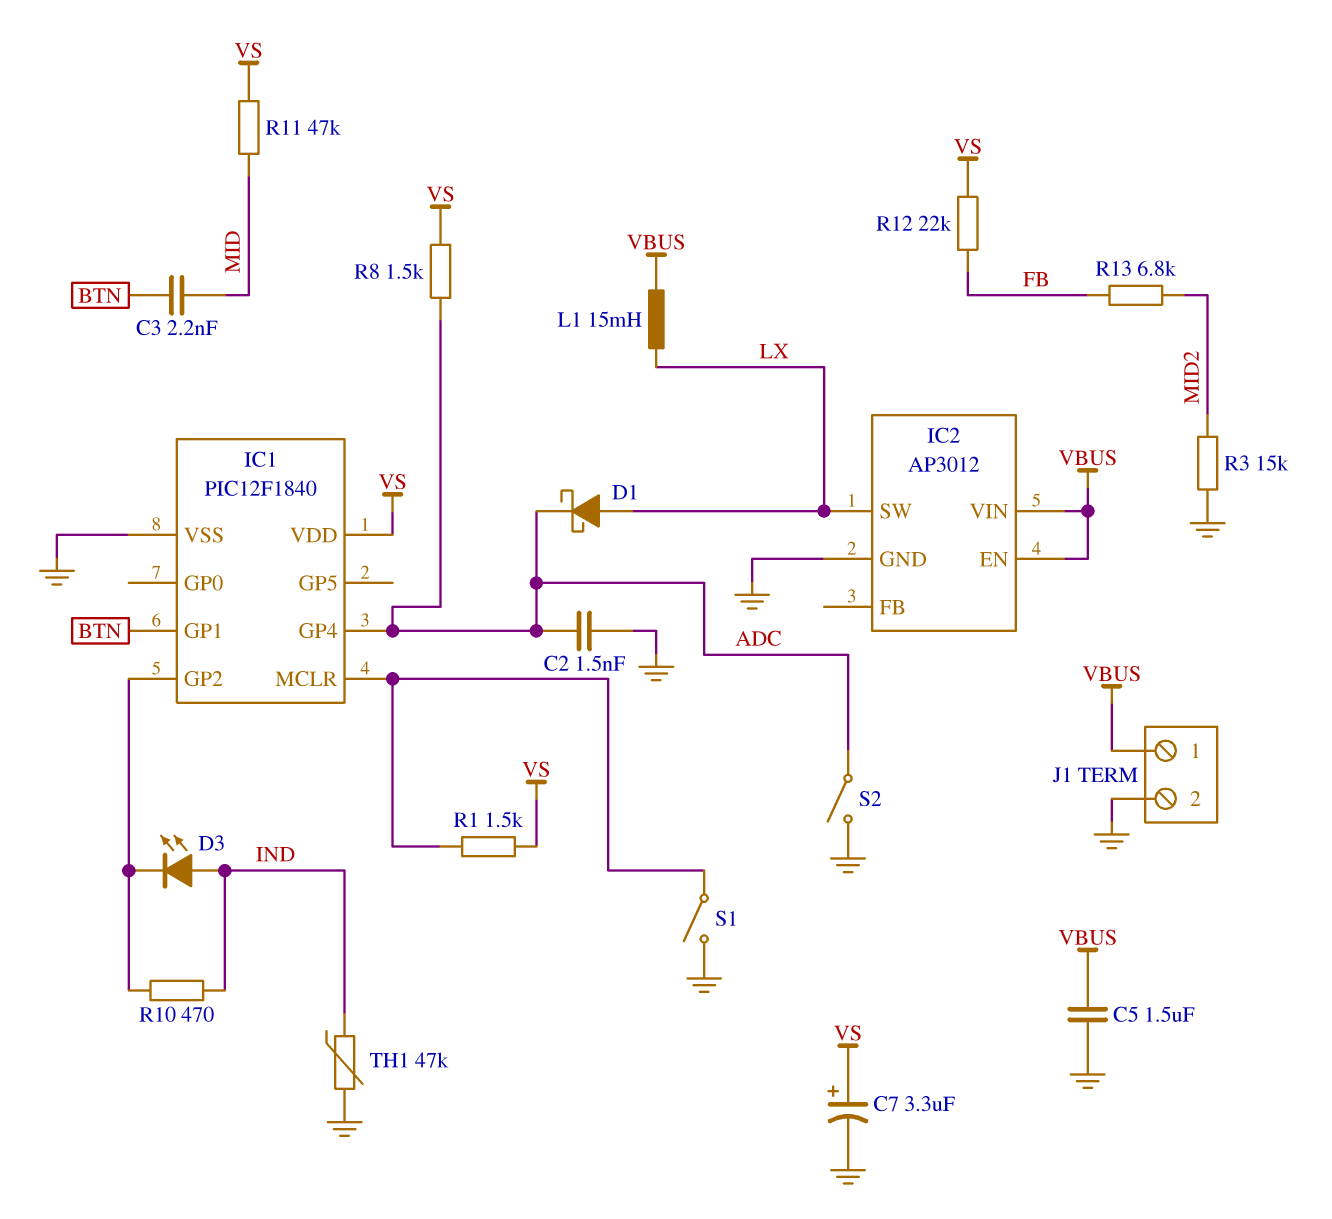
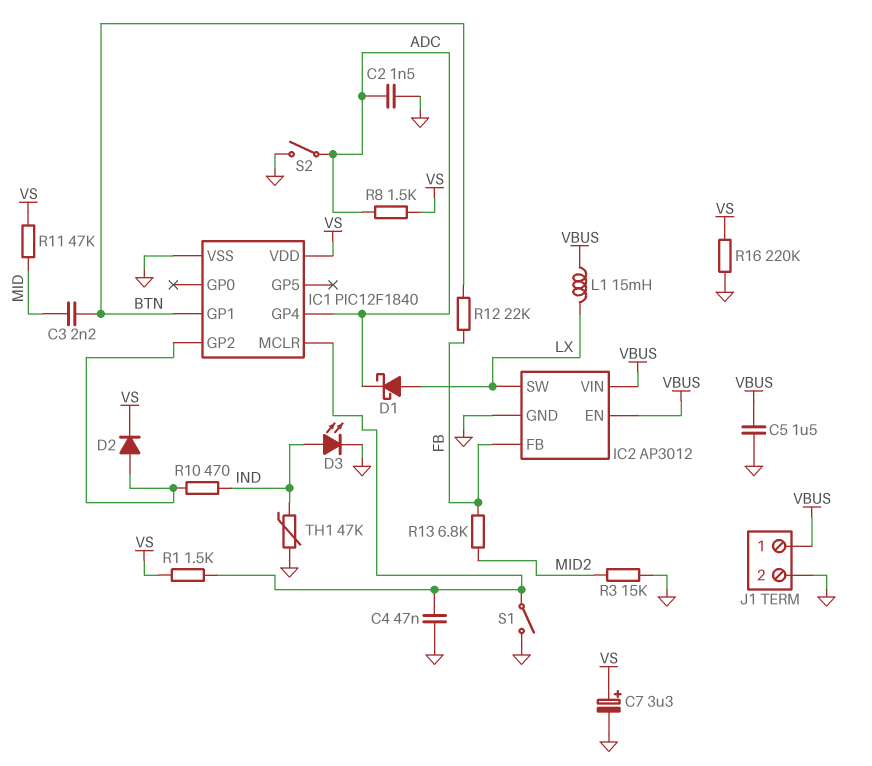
C4: none -> 47nF (GND, IC1/MCLR)
D2: none -> diode (A IC1/GP2, K VS)
D3: LED (A IND, K IC1/GP2) -> LED (A IND, K GND)
IC2 pin FB: none -> FB
R12: 22k (FB, VS) -> 22k (BTN, FB)
R16: none -> 220k (GND, VS)

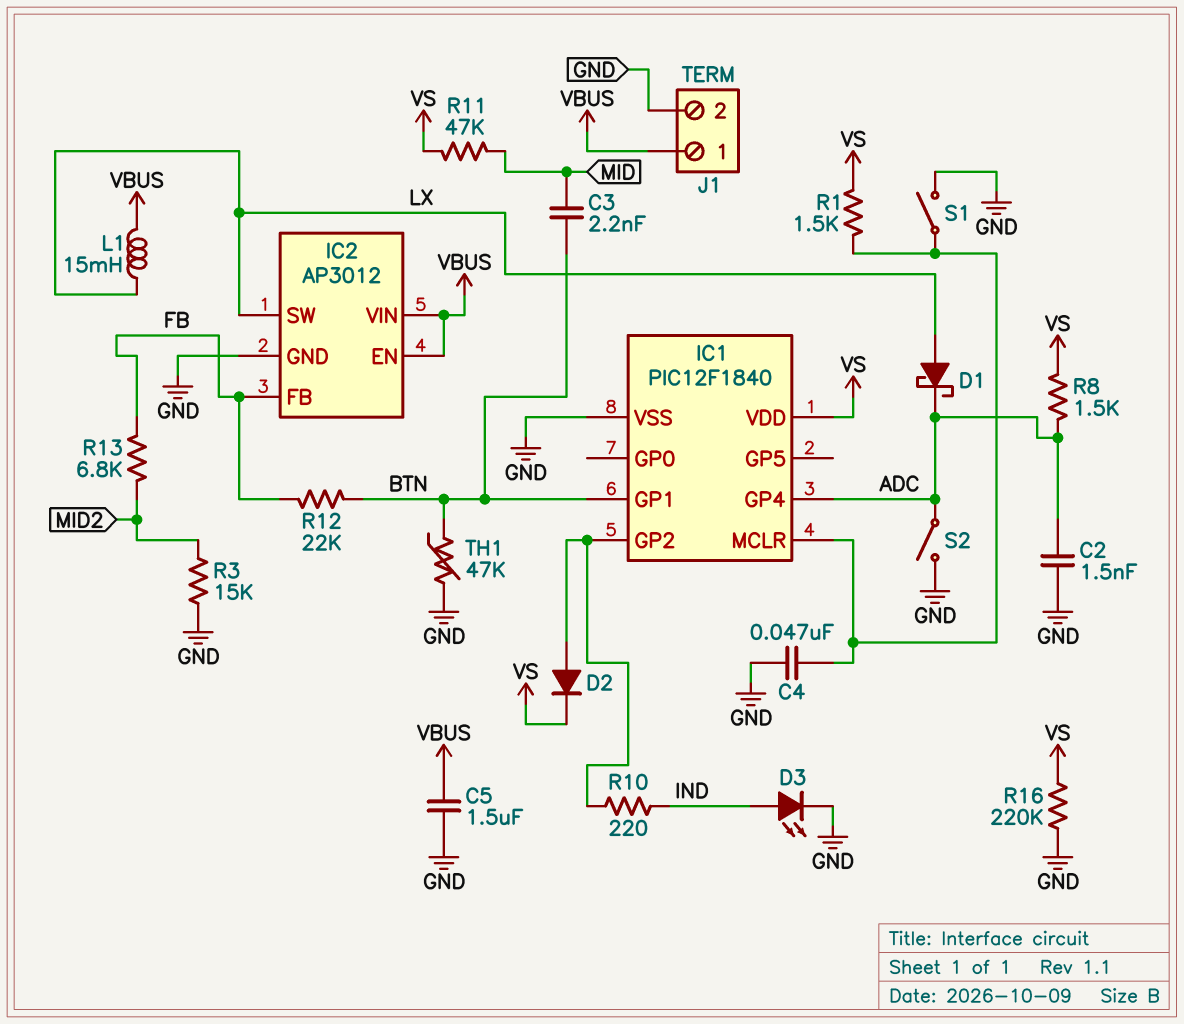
C7: 3.3uF (plus VS, minus GND) -> none
R10: 470 (IC1/GP2, IND) -> 220 (IC1/GP2, IND)
TH1: 47k (GND, IND) -> 47k (BTN, GND)

